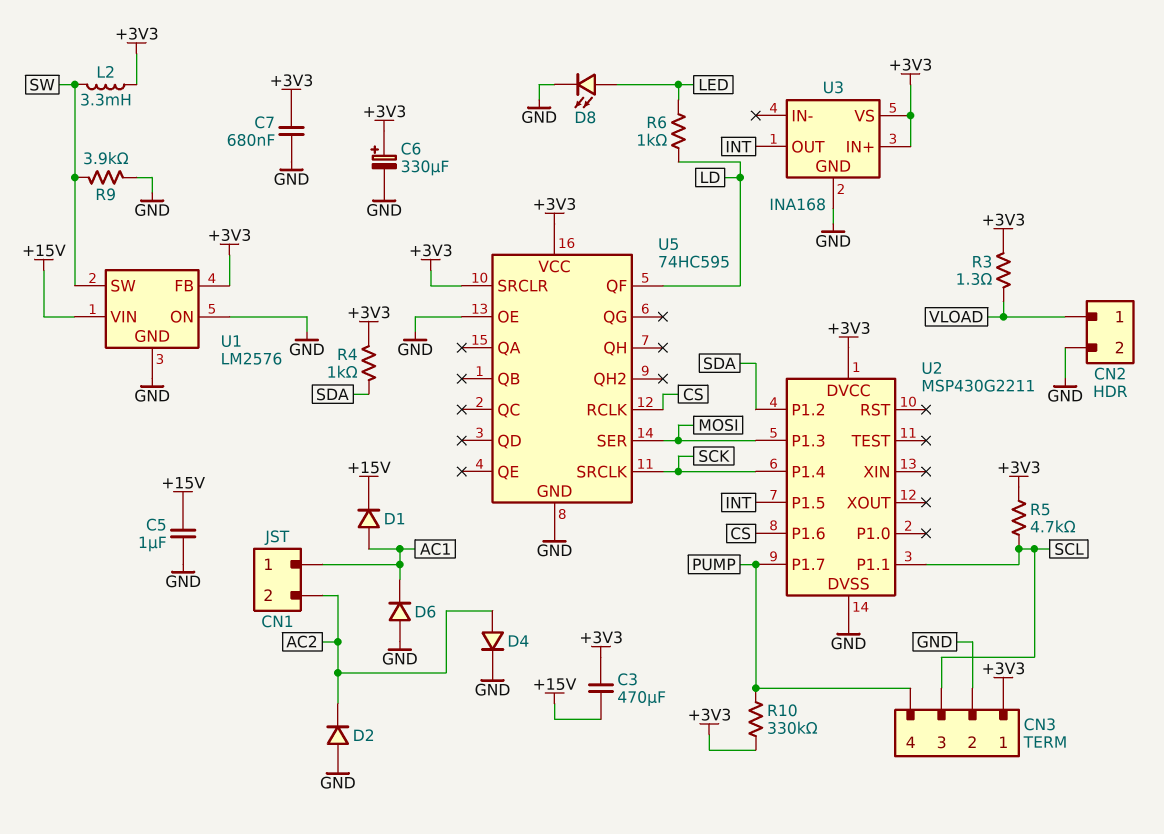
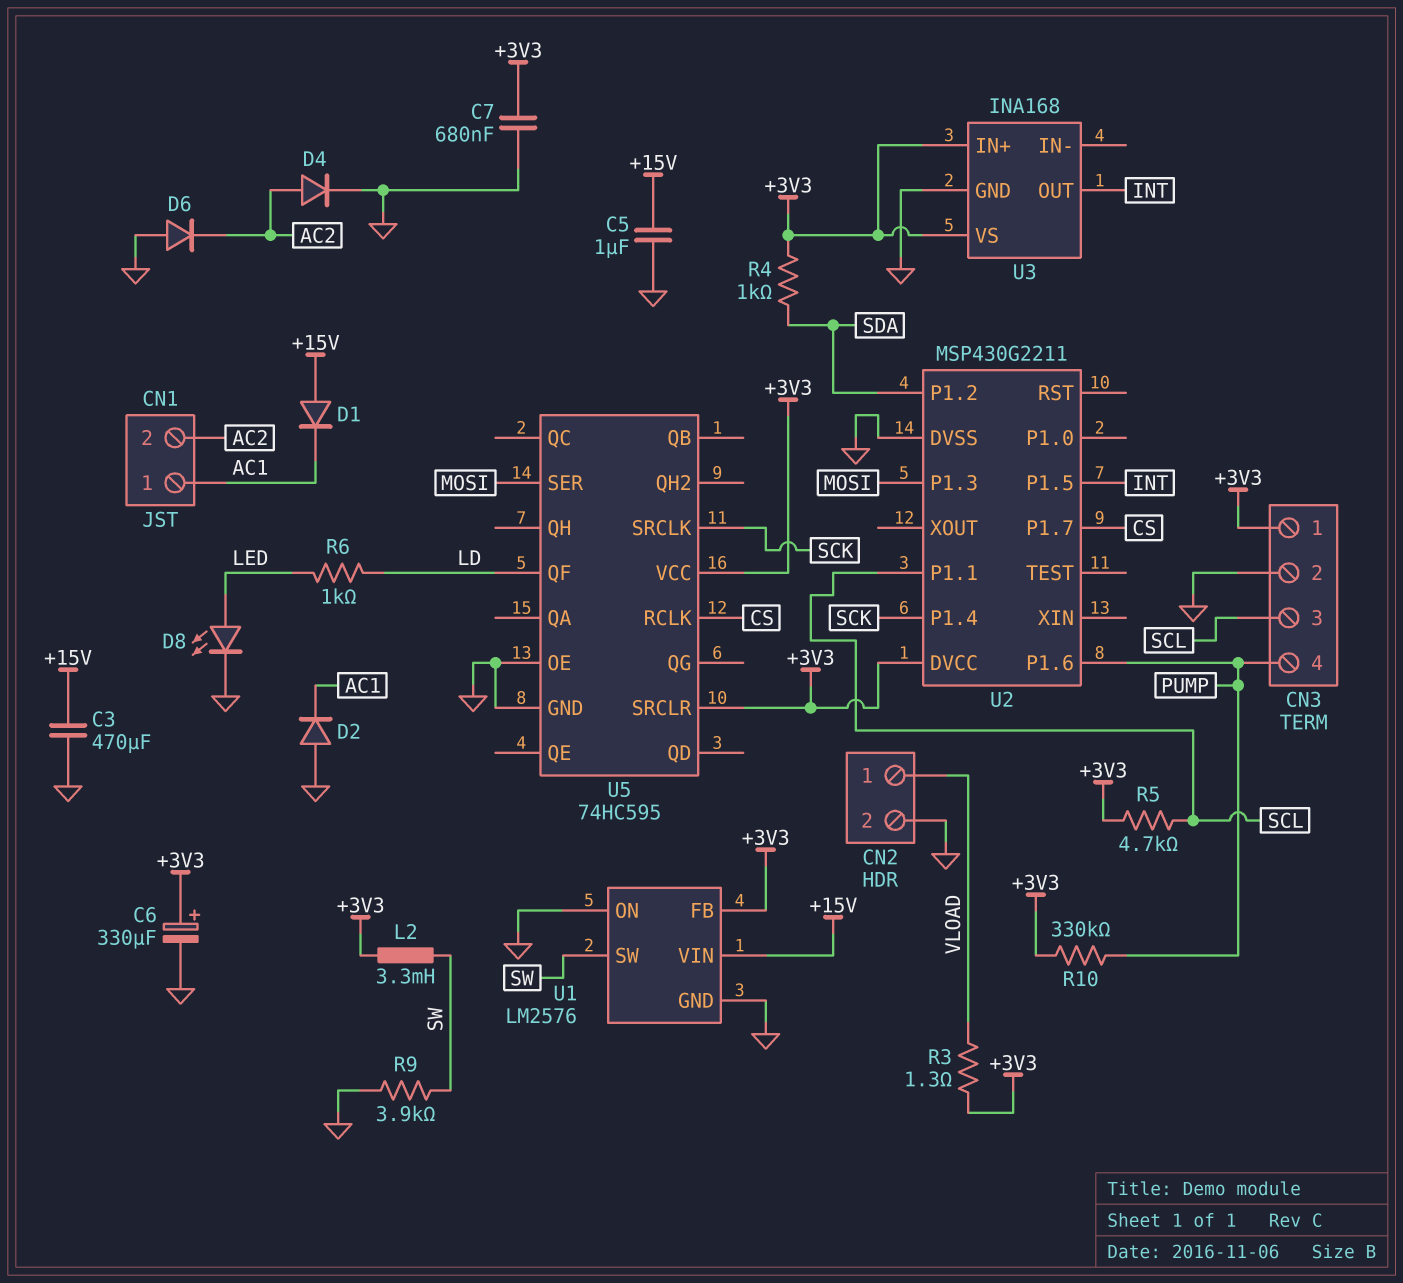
C3: 470uF (+3V3, +15V) -> 470uF (+15V, GND)
D1: diode (A AC1, K +15V) -> diode (A +15V, K AC1)
D2: diode (A GND, K AC2) -> diode (A GND, K AC1)
D6: diode (A GND, K AC1) -> diode (A GND, K AC2)
U2 pin P1.6: CS -> PUMP
U2 pin P1.7: PUMP -> CS

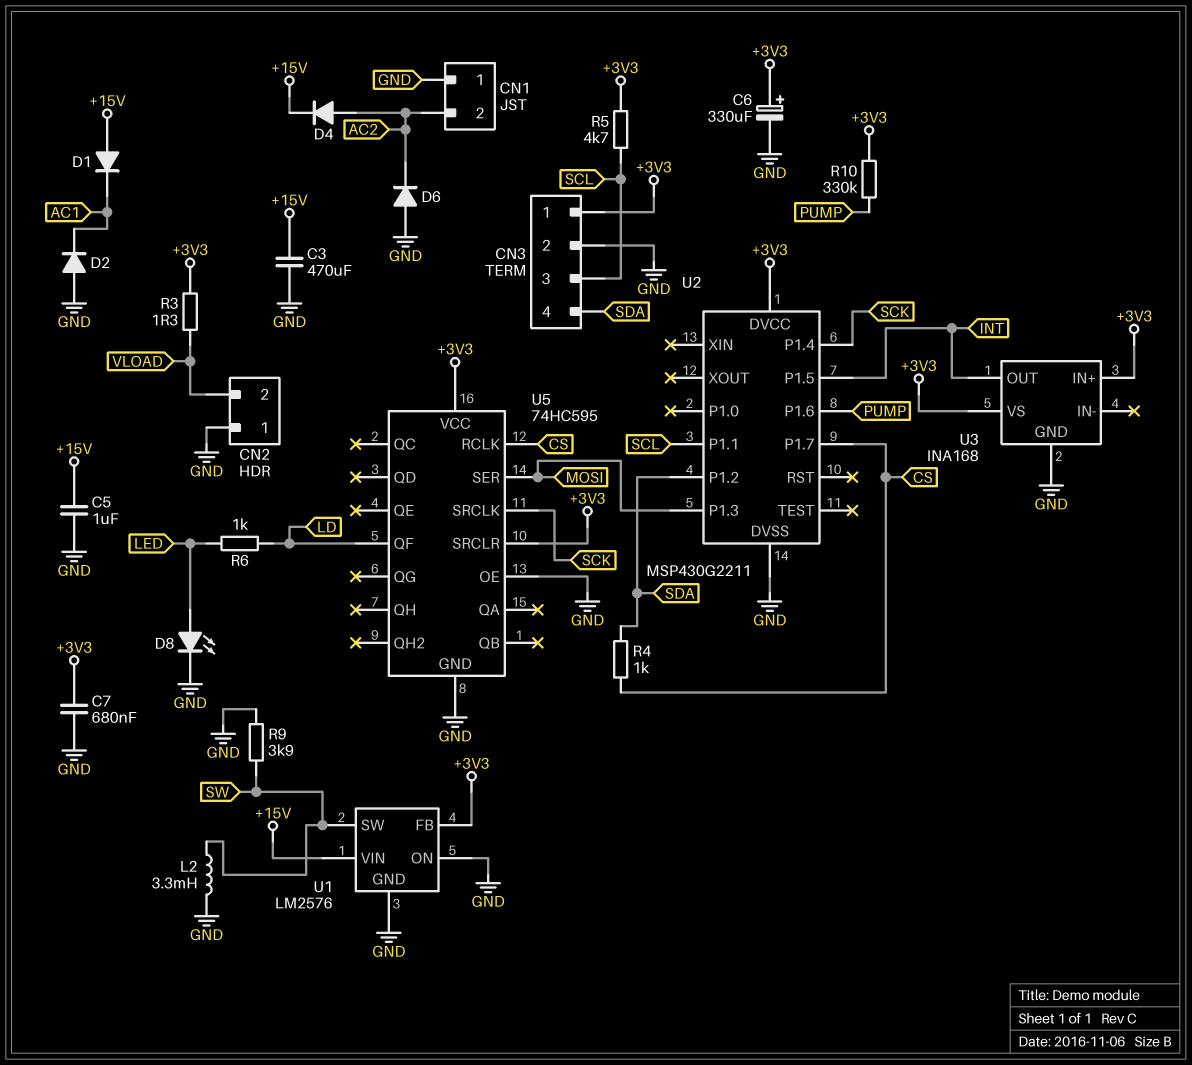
CN1 pin 1: AC1 -> GND
CN2 pin 1: VLOAD -> GND
CN2 pin 2: GND -> VLOAD
CN3 pin 4: PUMP -> SDA
D4: diode (A AC2, K GND) -> diode (A AC2, K +15V)
L2: 3.3mH (+3V3, SW) -> 3.3mH (GND, SW)
R4: 1k (+3V3, SDA) -> 1k (CS, SDA)

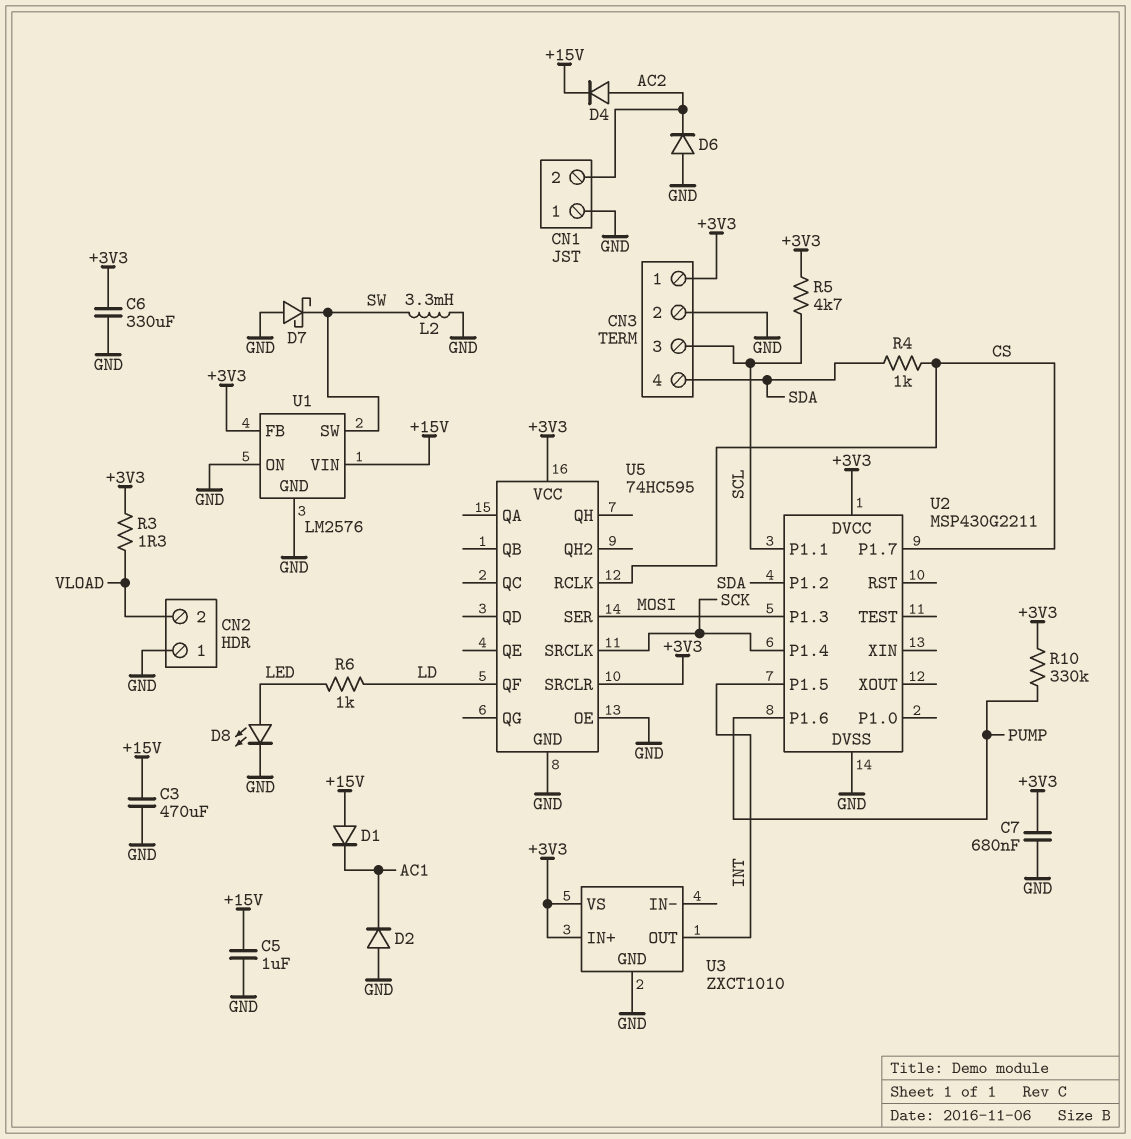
C6: 330uF (plus +3V3, minus GND) -> 330uF (+3V3, GND)
D7: none -> schottky (A GND, K SW)
R9: 3.9k (GND, SW) -> none
U3: INA168 -> ZXCT1010

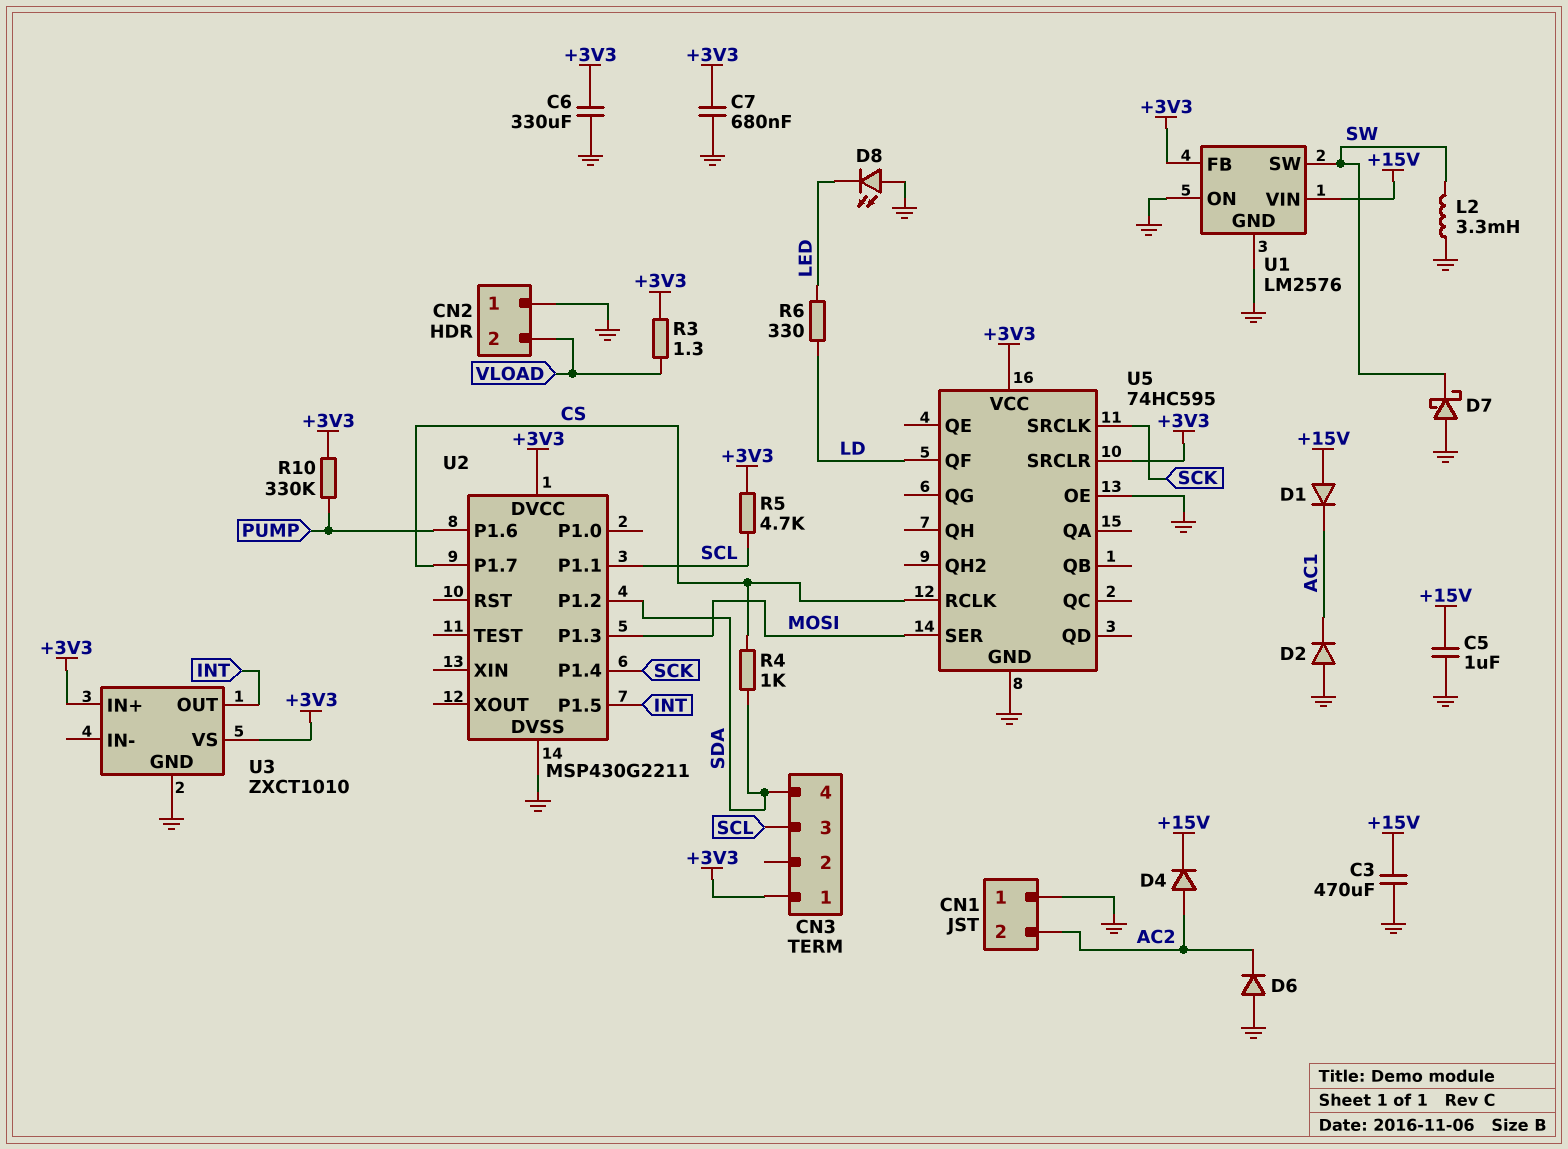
CN3 pin 2: GND -> none
D8: LED (A LED, K GND) -> LED (A GND, K LED)
R6: 1k (LD, LED) -> 330 (LD, LED)

